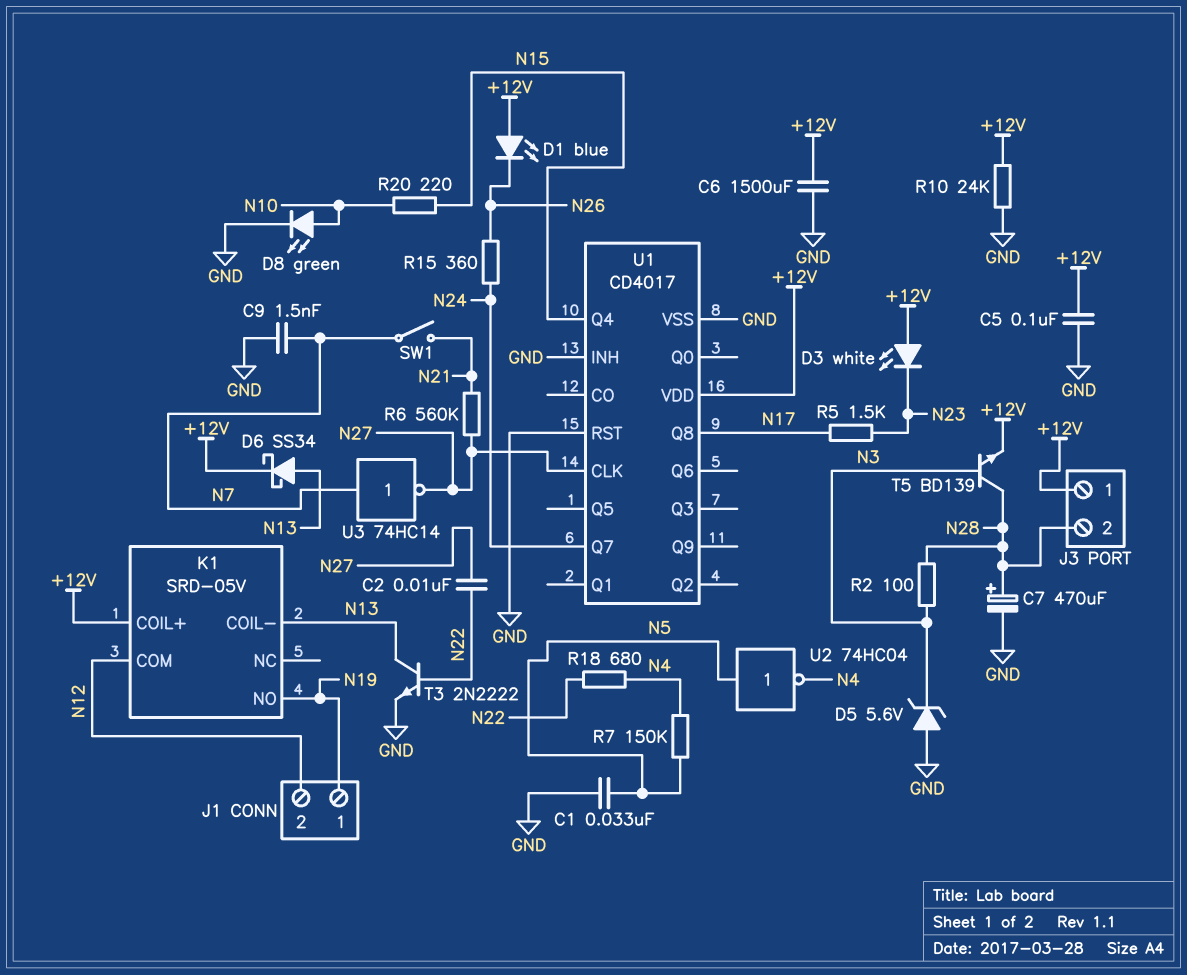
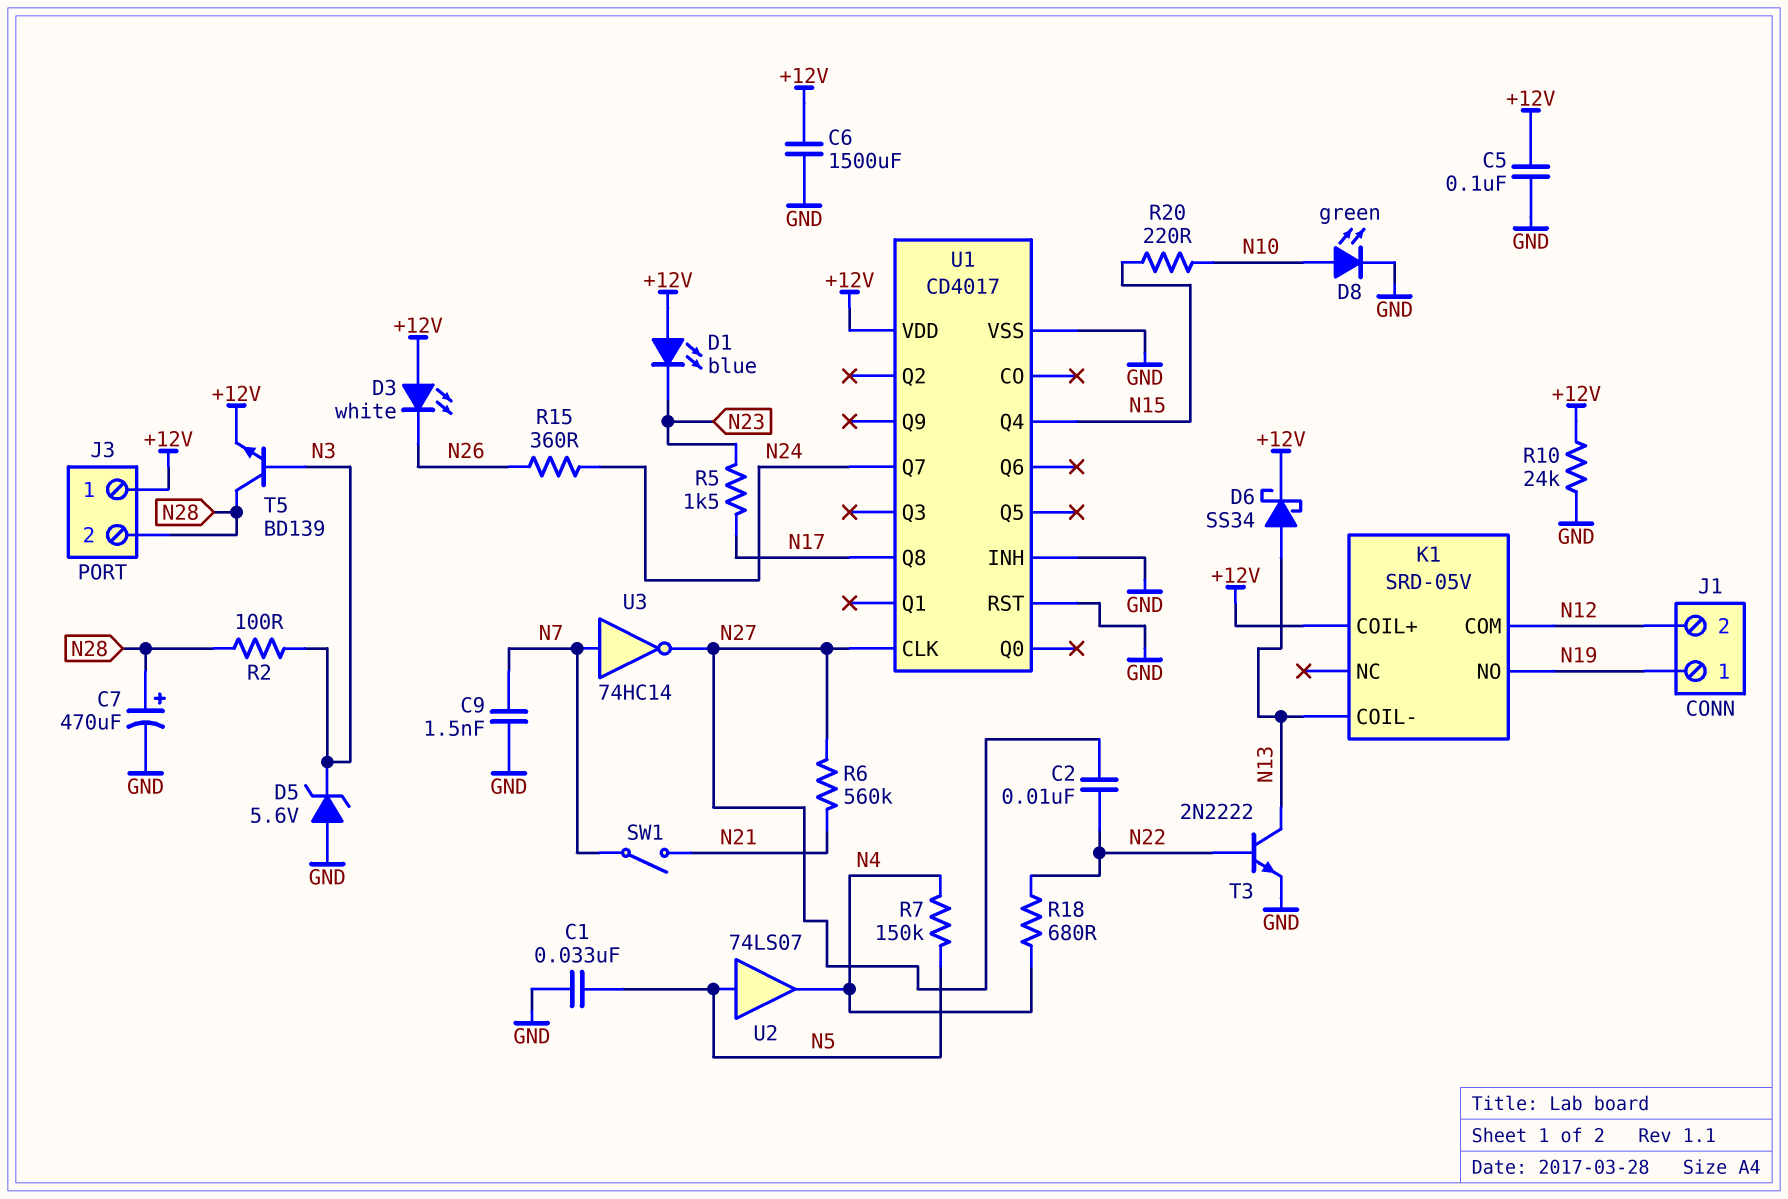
D1: LED blue (A +12V, K N26) -> LED blue (A +12V, K N23)
D3: LED white (A +12V, K N23) -> LED white (A +12V, K N26)
U2: NOT 74HC04 (in N5, out N4) -> buffer 74LS07 (in N5, out N4)

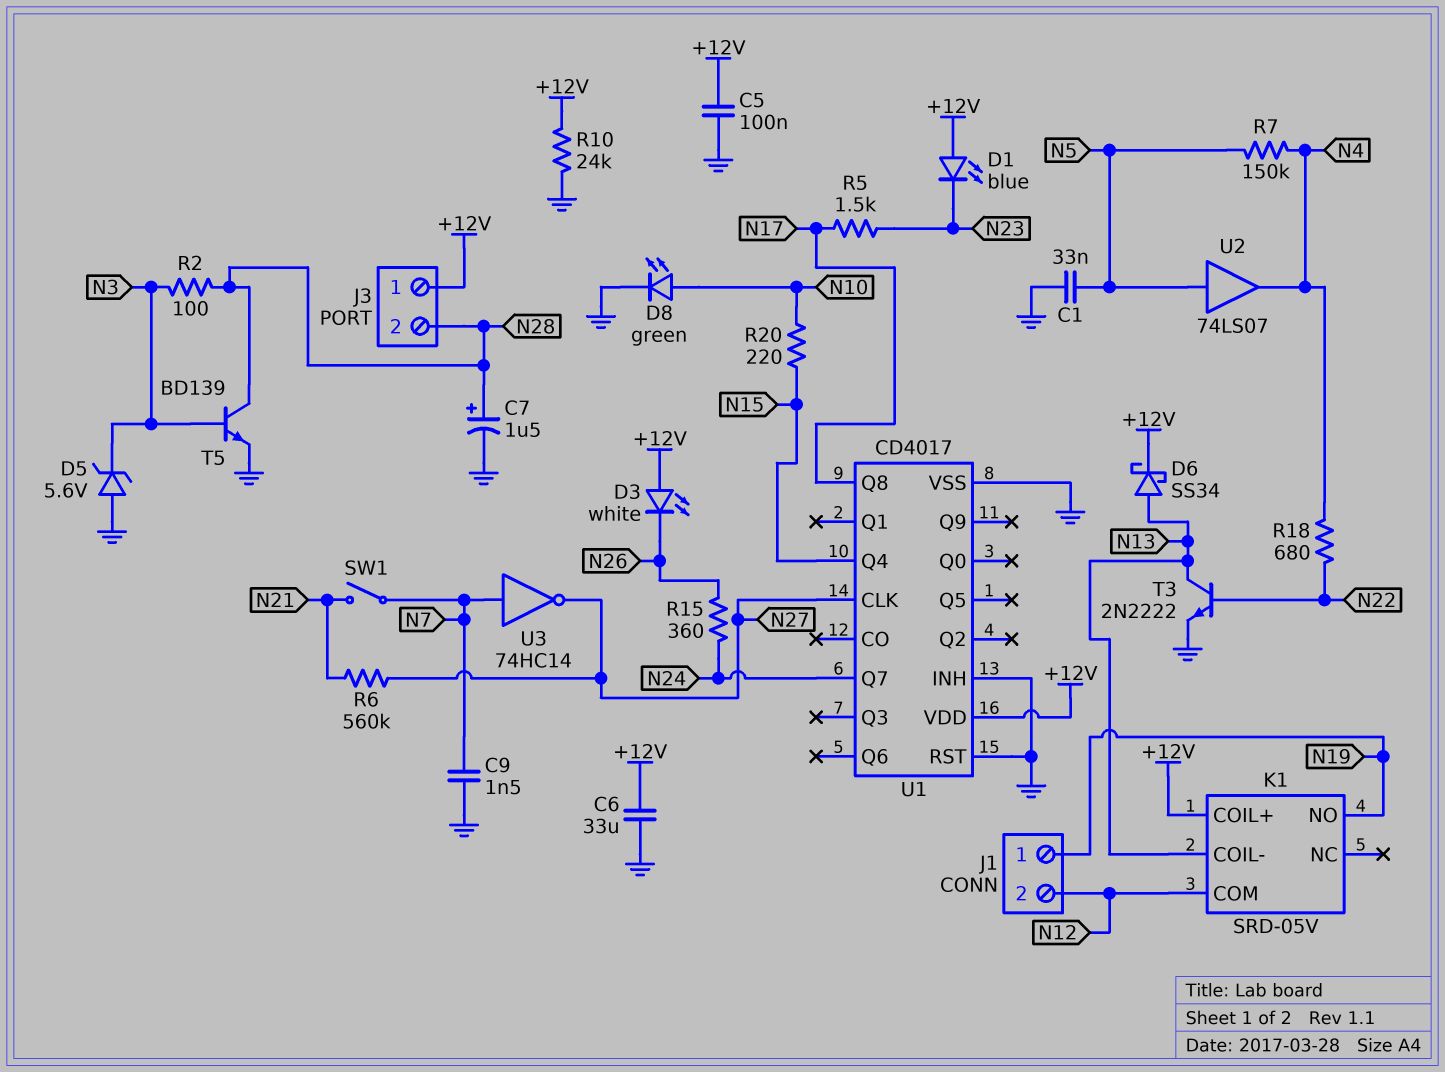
C2: 10nF (N22, N27) -> none
C6: 1500uF (+12V, GND) -> 33uF (+12V, GND)
C7: 470uF (plus N28, minus GND) -> 1.5uF (plus N28, minus GND)
T5: NPN BD139 (B N3, C N28, E +12V) -> NPN BD139 (B N3, C N28, E GND)

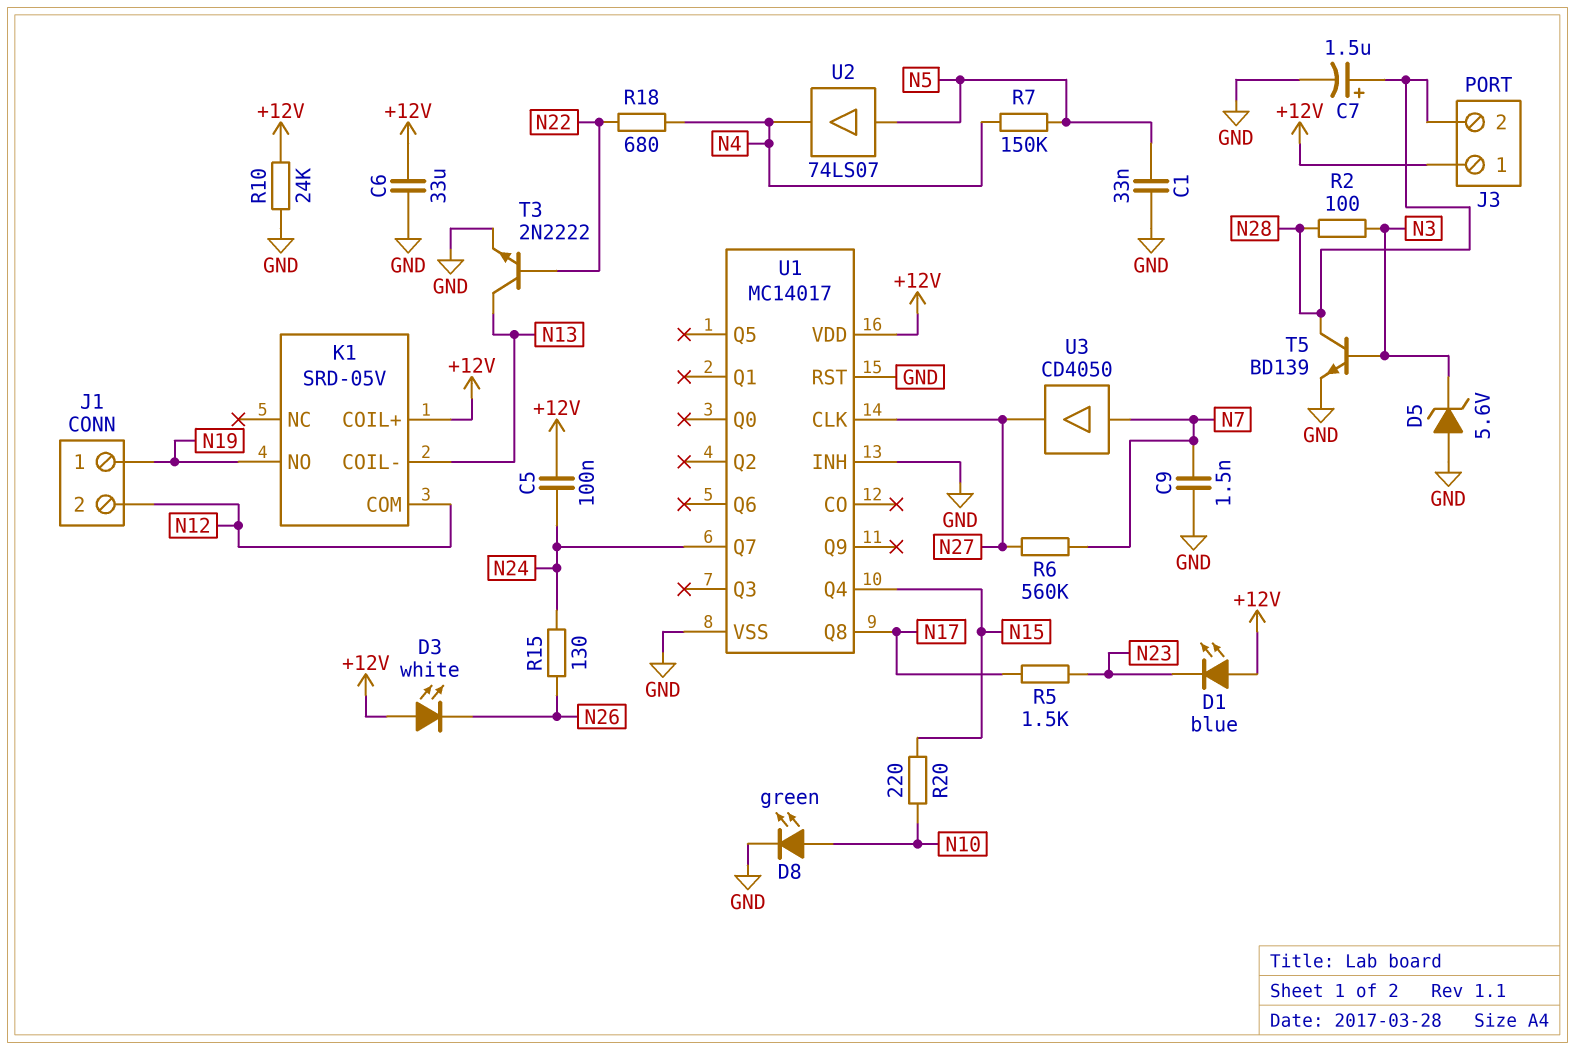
C5: 100nF (+12V, GND) -> 100nF (+12V, N24)
D6: schottky SS34 (A N13, K +12V) -> none
R6: 560k (N21, N27) -> 560k (N7, N27)
R15: 360 (N24, N26) -> 130 (N24, N26)
SW1: switch (N7, N21) -> none
U1: CD4017 -> MC14017
U3: NOT 74HC14 (in N7, out N27) -> buffer CD4050 (in N7, out N27)

